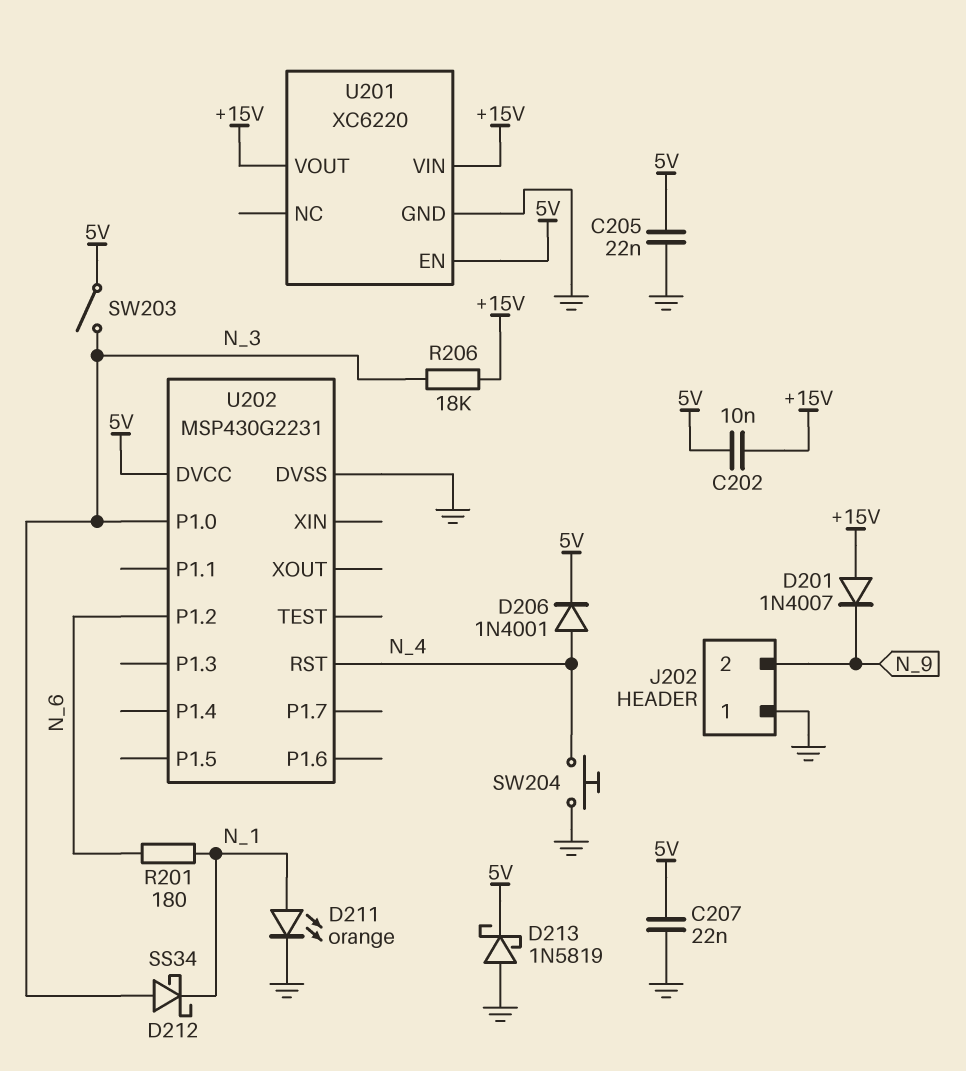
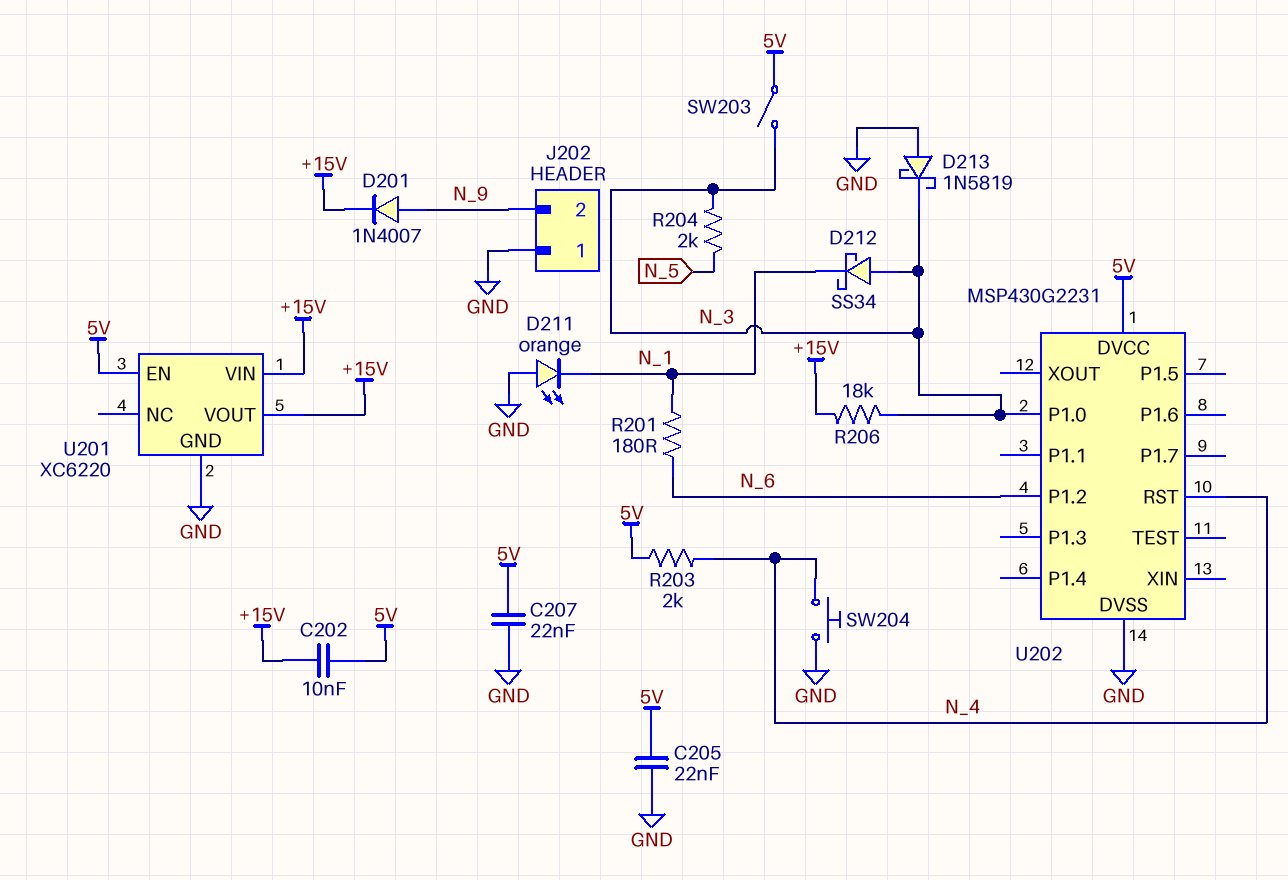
D201: diode 1N4007 (A +15V, K N_9) -> diode 1N4007 (A N_9, K +15V)
D206: diode 1N4001 (A N_4, K 5V) -> none
D211: LED orange (A N_1, K GND) -> LED orange (A GND, K N_1)
D213: schottky 1N5819 (A GND, K 5V) -> schottky 1N5819 (A GND, K N_3)
R203: none -> 2k (5V, N_4)
R204: none -> 2k (N_3, N_5)

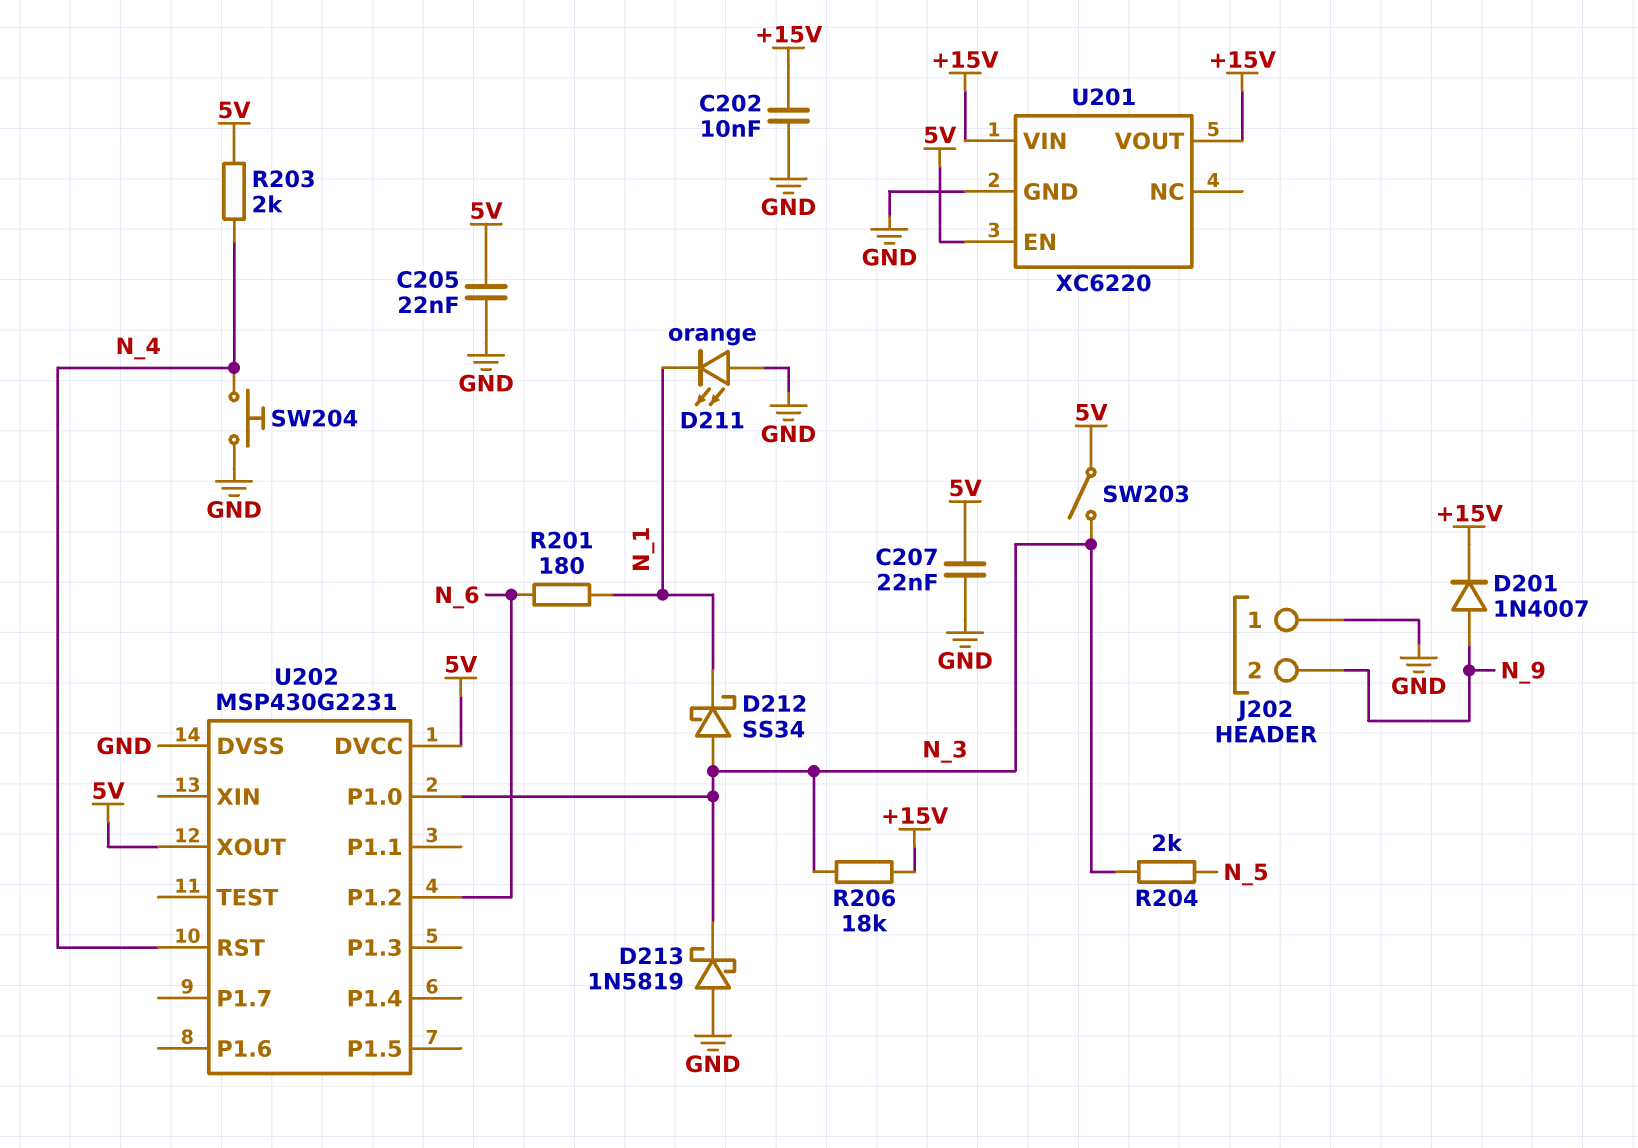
C202: 10nF (+15V, 5V) -> 10nF (+15V, GND)
U202 pin XOUT: none -> 5V

